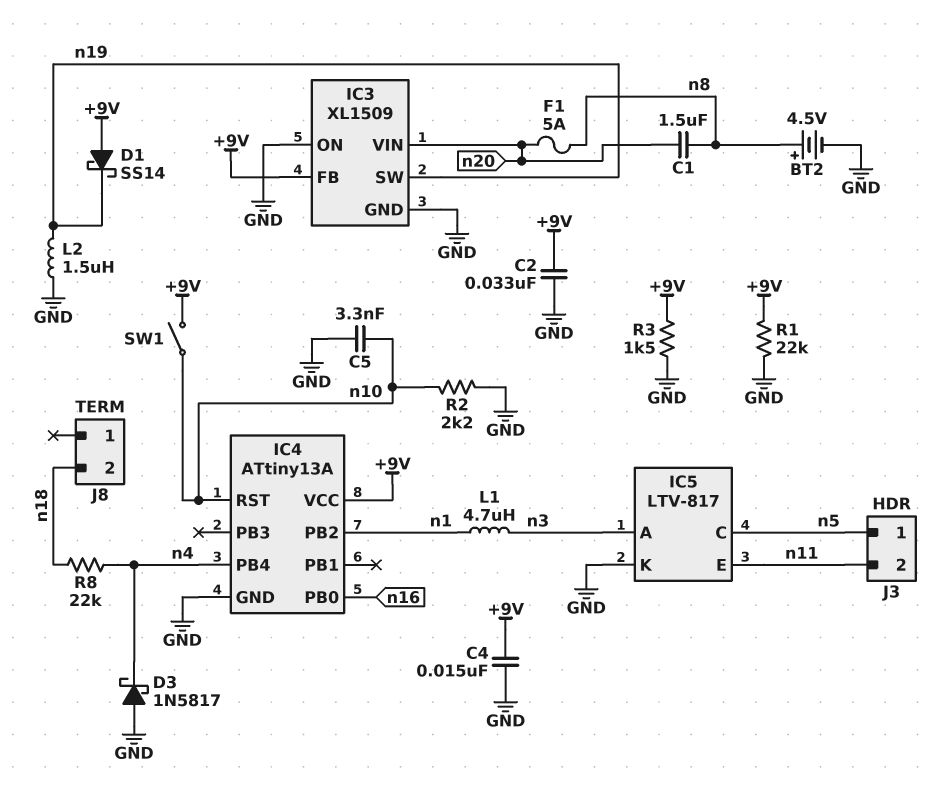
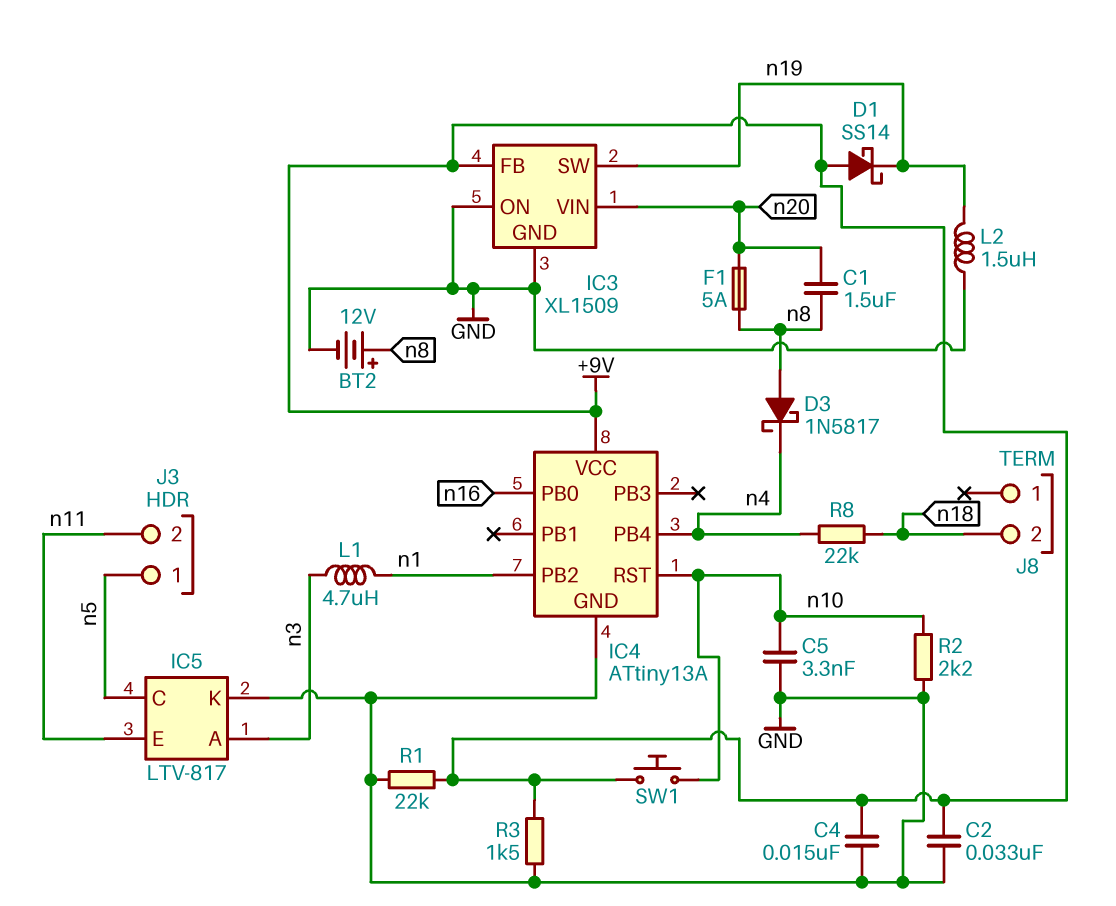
BT2: 4.5V (plus n8, minus GND) -> 12V (plus n8, minus GND)
D3: schottky 1N5817 (A GND, K n4) -> schottky 1N5817 (A n8, K n4)
SW1: switch (+9V, n10) -> button (+9V, n10)

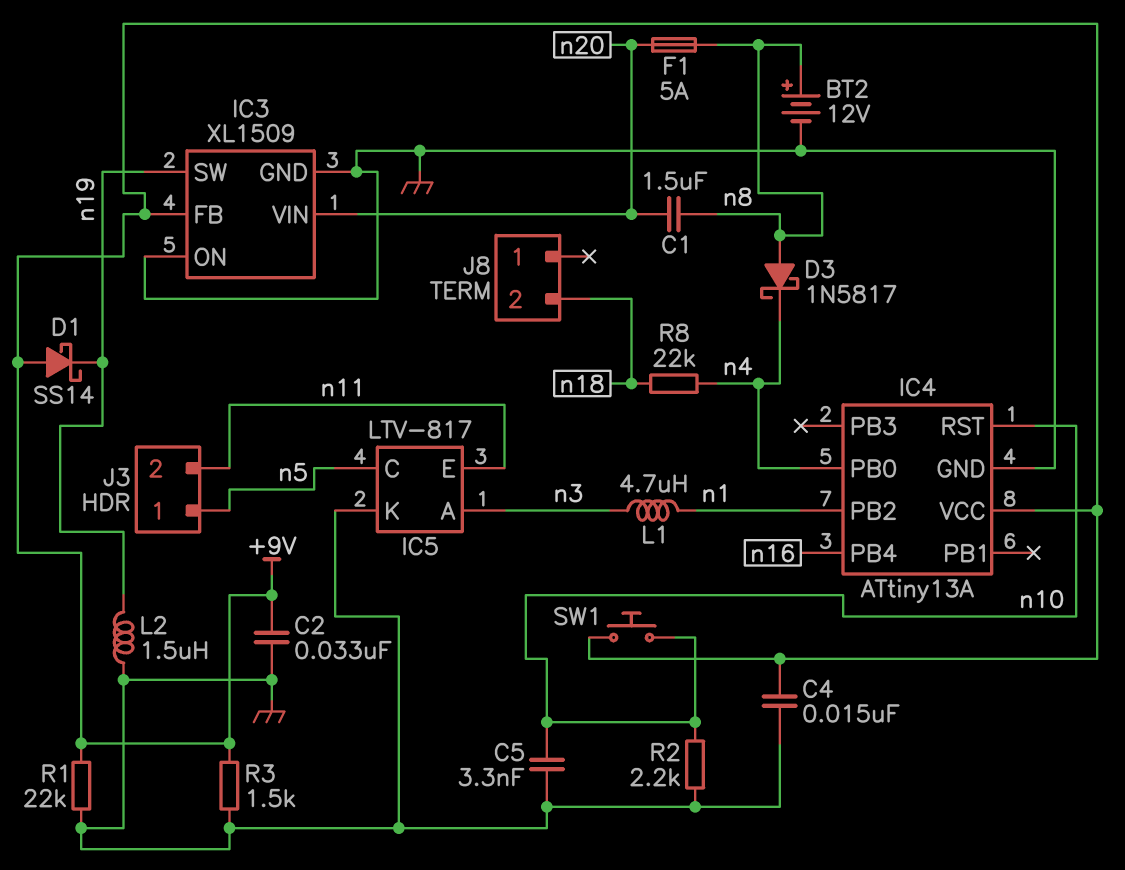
IC4 pin PB0: n16 -> n4
IC4 pin PB4: n4 -> n16

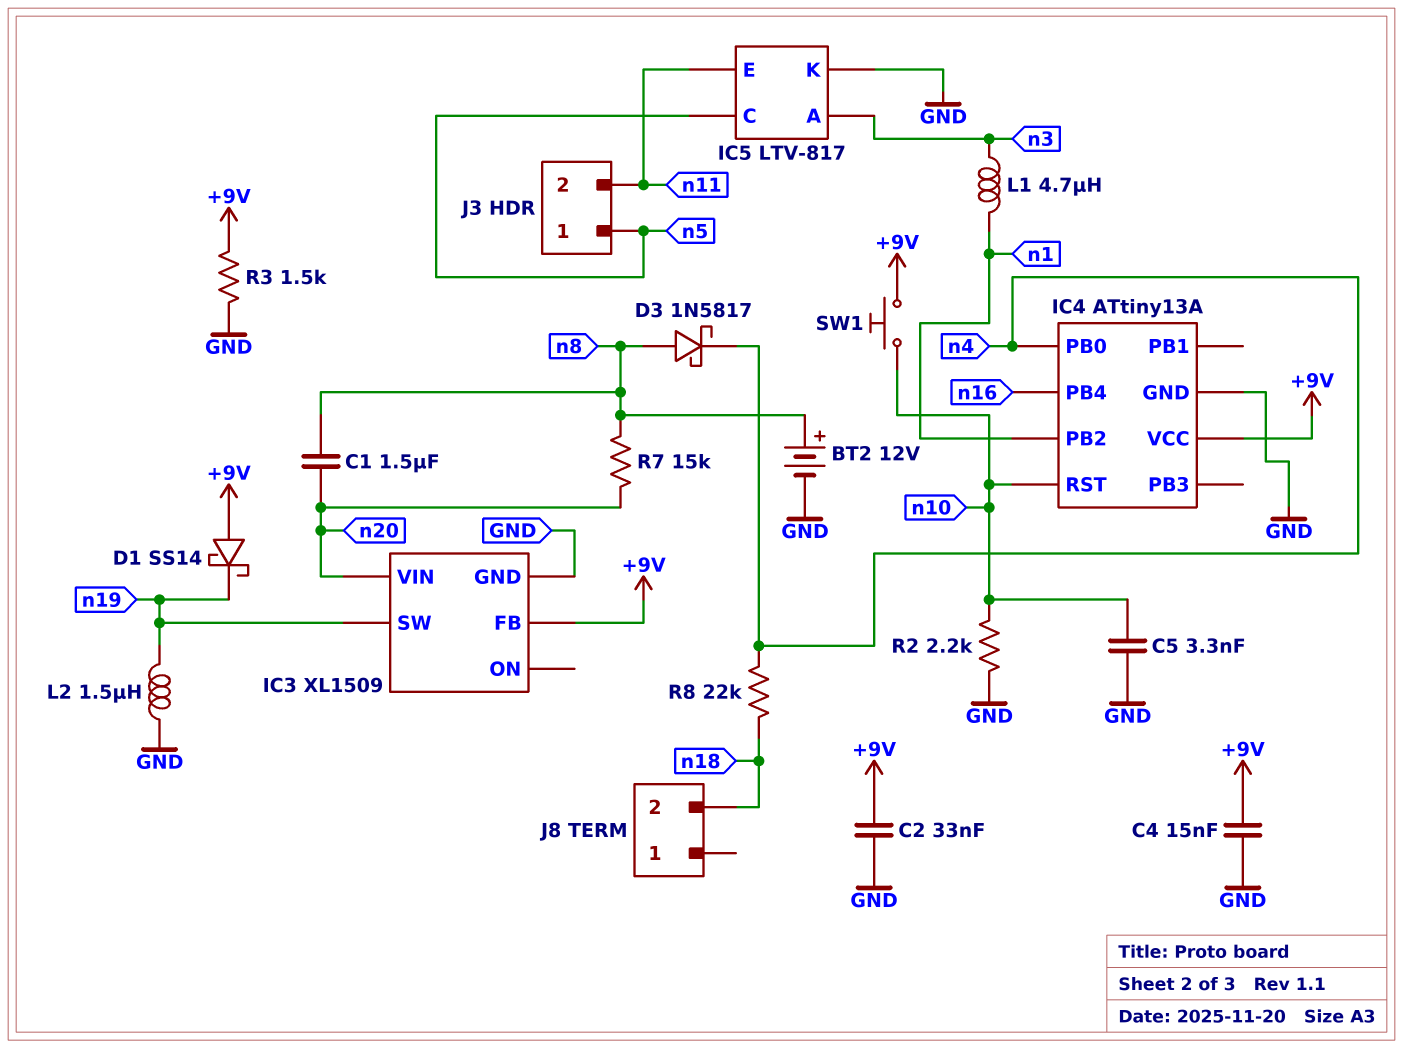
F1: 5A (n8, n20) -> none
IC3 pin ON: GND -> none
R1: 22k (+9V, GND) -> none
R7: none -> 15k (n8, n20)

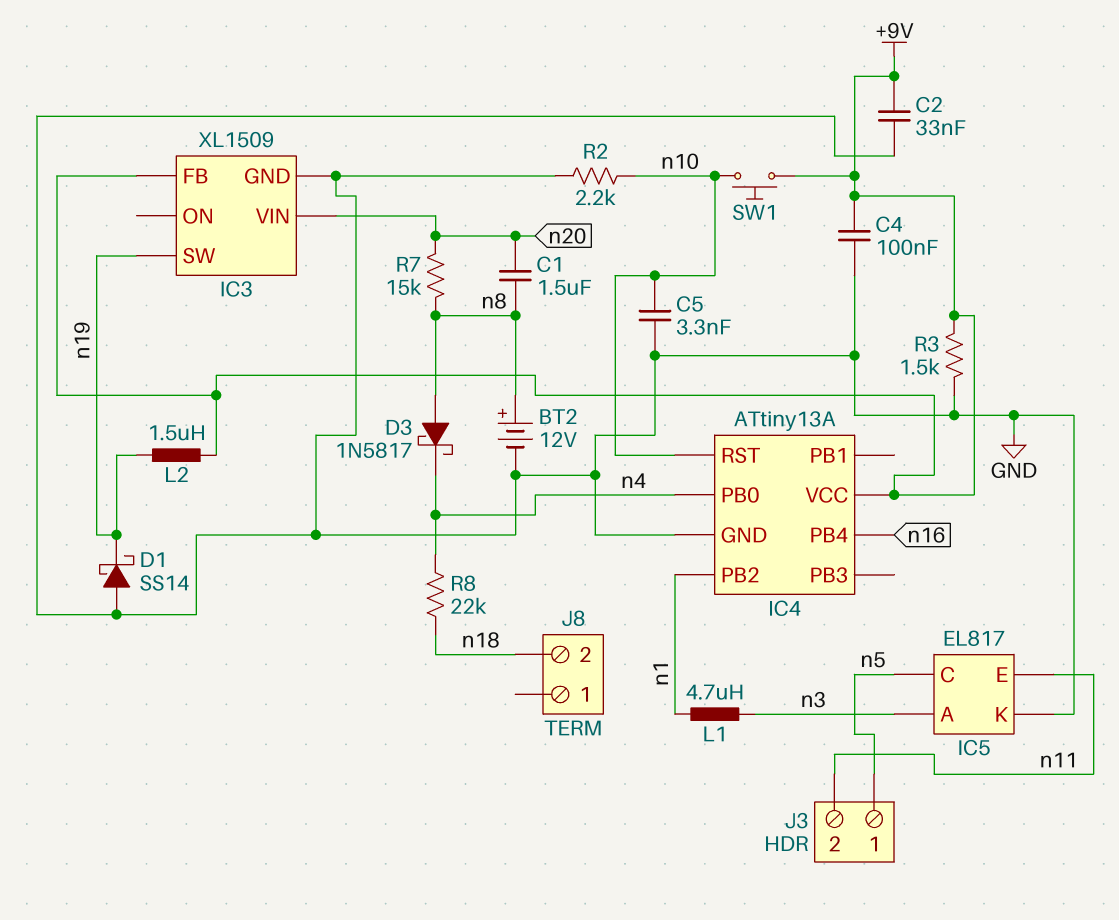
C4: 15nF (+9V, GND) -> 100nF (+9V, GND)
D1: schottky SS14 (A +9V, K n19) -> schottky SS14 (A GND, K n19)
IC5: LTV-817 -> EL817
L2: 1.5uH (GND, n19) -> 1.5uH (+9V, n19)

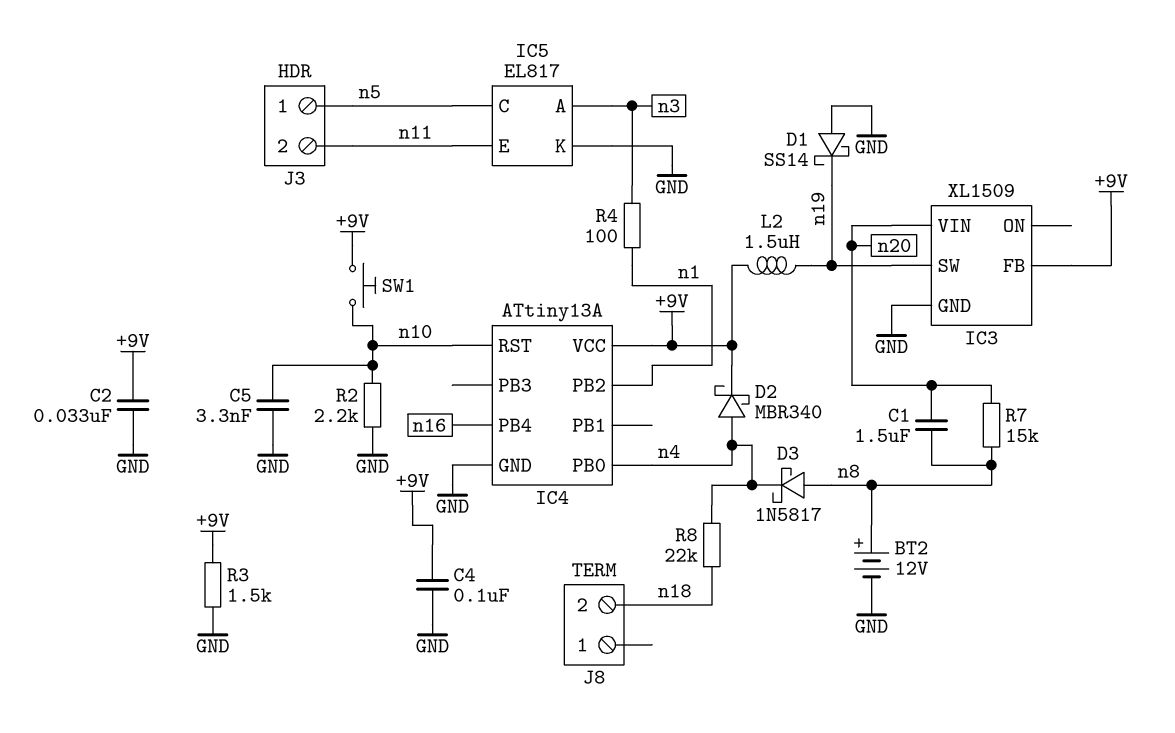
D2: none -> schottky MBR340 (A n4, K +9V)
L1: 4.7uH (n1, n3) -> none
R4: none -> 100 (n1, n3)

